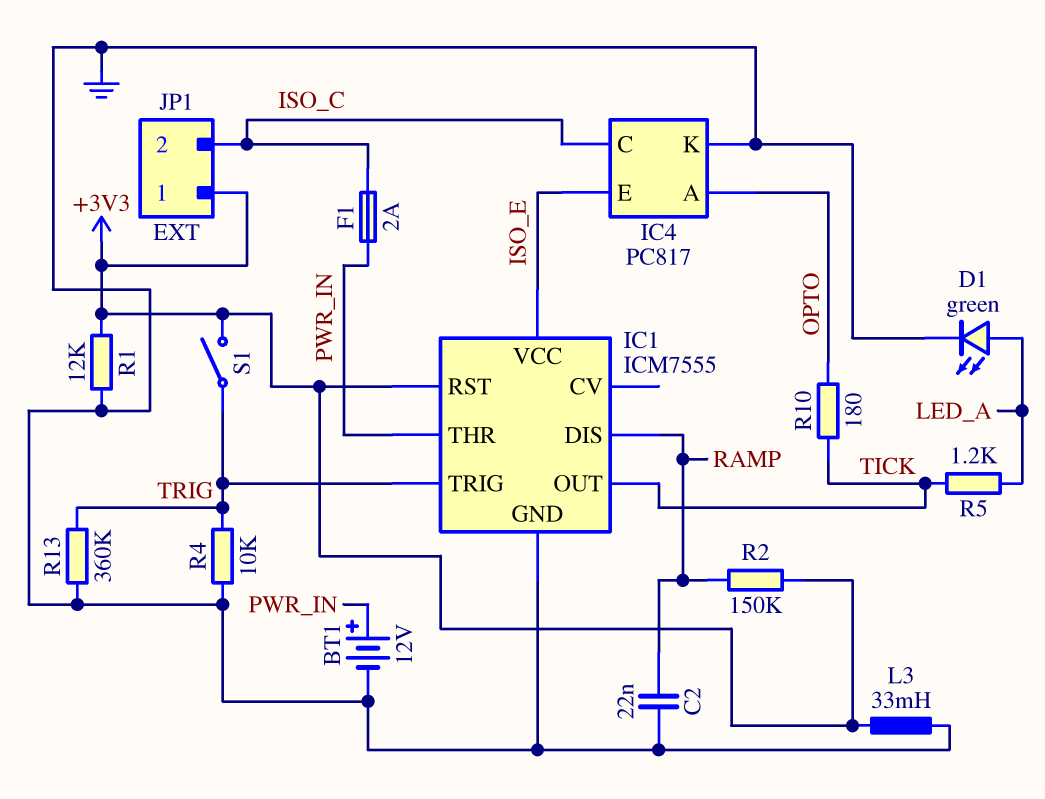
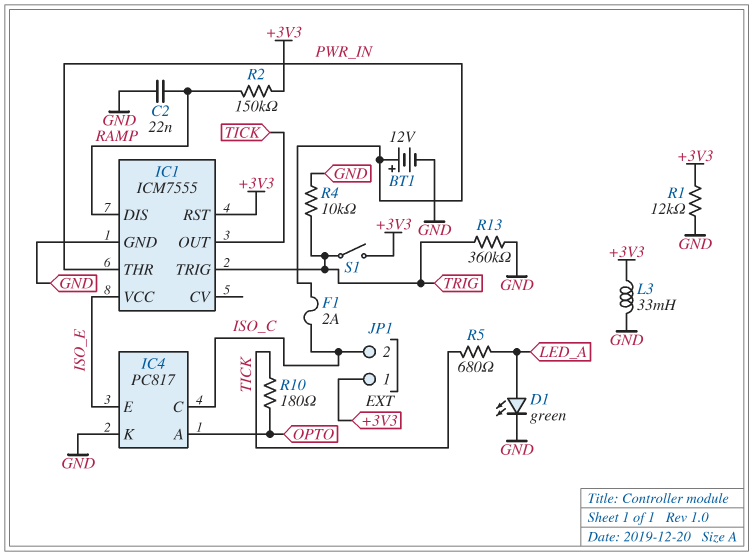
R5: 1.2k (LED_A, TICK) -> 680 (LED_A, TICK)

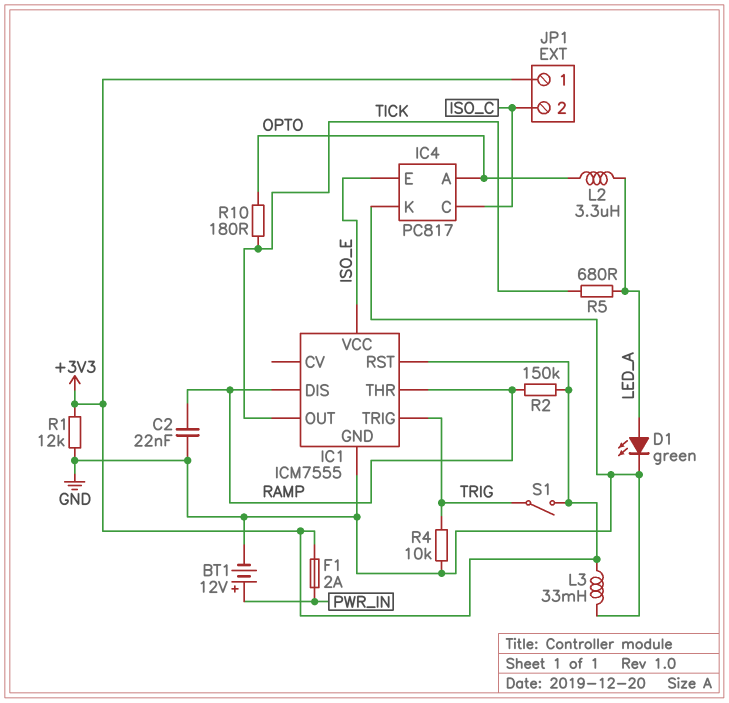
F1: 2A (ISO_C, PWR_IN) -> 2A (+3V3, PWR_IN)
IC1 pin THR: PWR_IN -> RAMP
L2: none -> 3.3uH (LED_A, OPTO)
R13: 360k (GND, TRIG) -> none

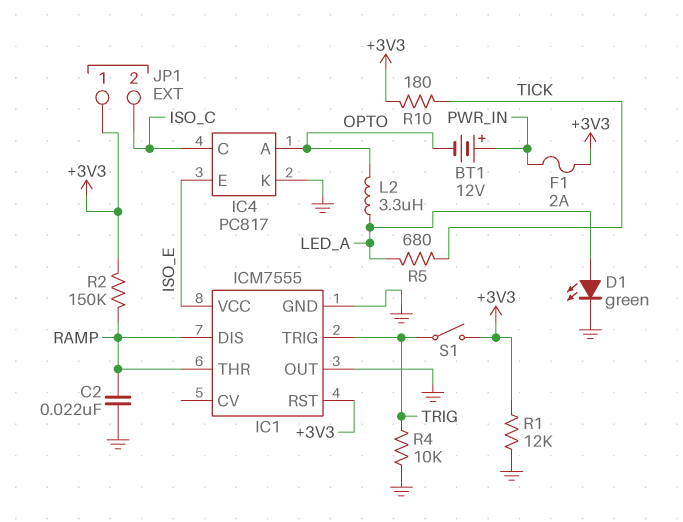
BT1: 12V (plus PWR_IN, minus GND) -> 12V (plus PWR_IN, minus OPTO)
IC1 pin OUT: TICK -> GND
L3: 33mH (+3V3, GND) -> none
R10: 180 (OPTO, TICK) -> 180 (+3V3, TICK)

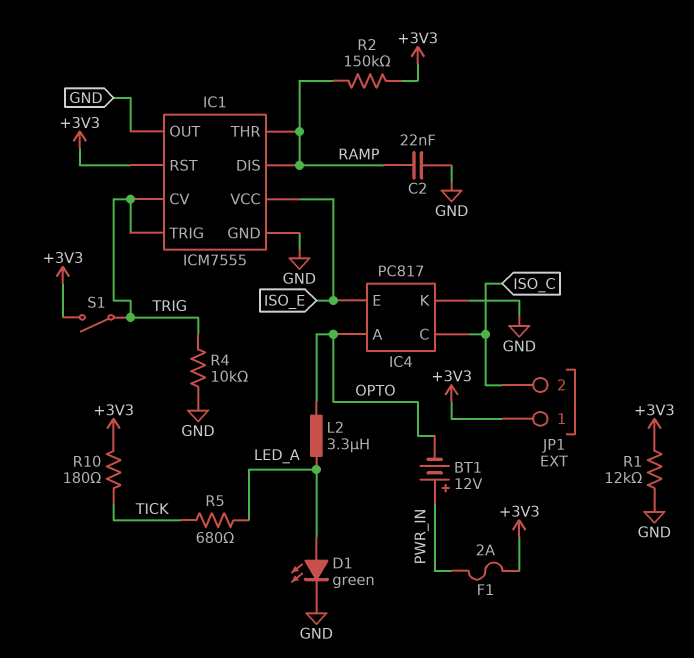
IC1 pin CV: none -> TRIG

